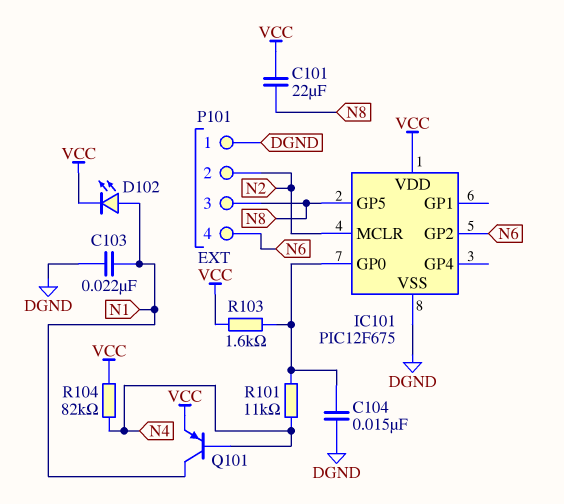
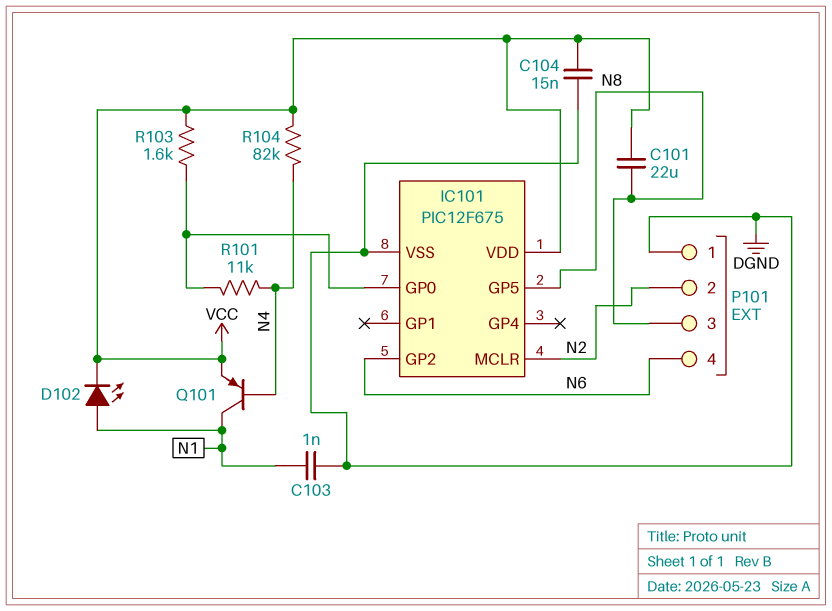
C103: 22nF (DGND, N1) -> 1nF (DGND, N1)
C104: 15nF (DGND, IC101/GP0) -> 15nF (DGND, VCC)

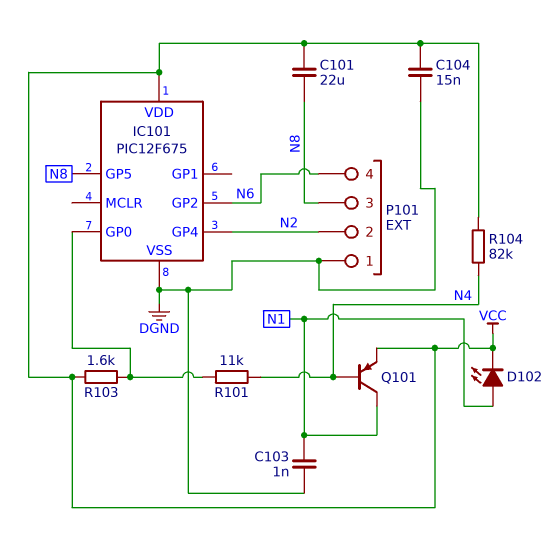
IC101 pin GP4: none -> N2
IC101 pin MCLR: N2 -> none

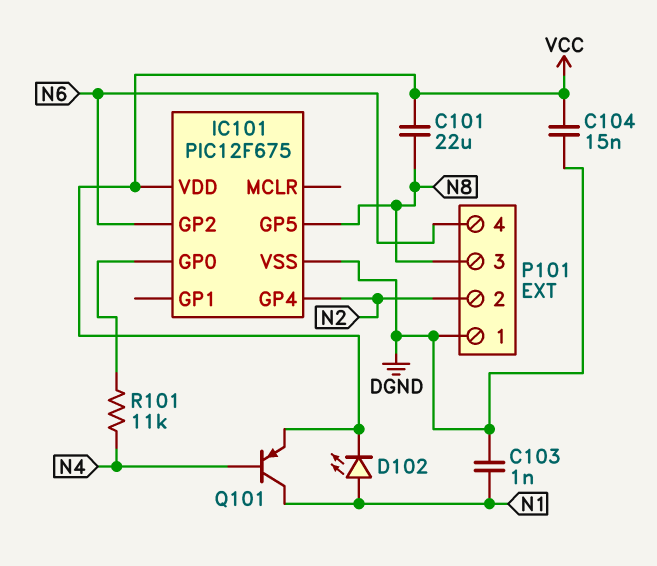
R103: 1.6k (IC101/GP0, VCC) -> none
R104: 82k (N4, VCC) -> none

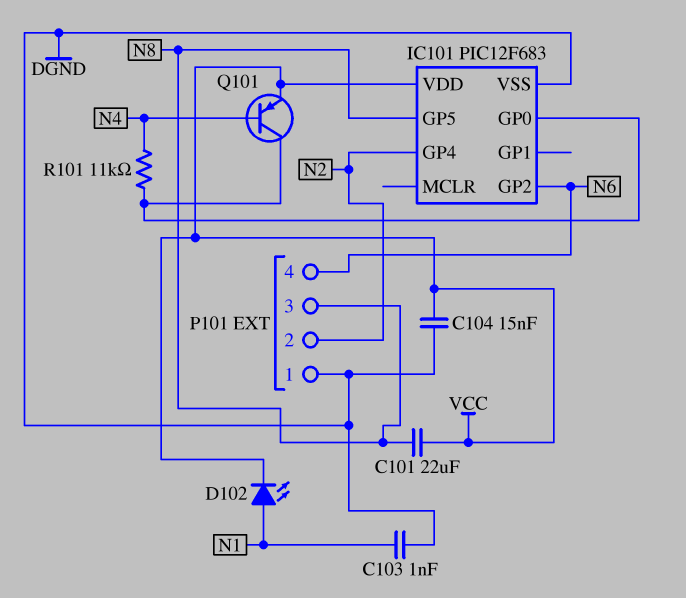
IC101: PIC12F675 -> PIC12F683
Q101: PNP (B N4, C N1, E VCC) -> PNP (B N4, C IC101/GP0, E VCC)

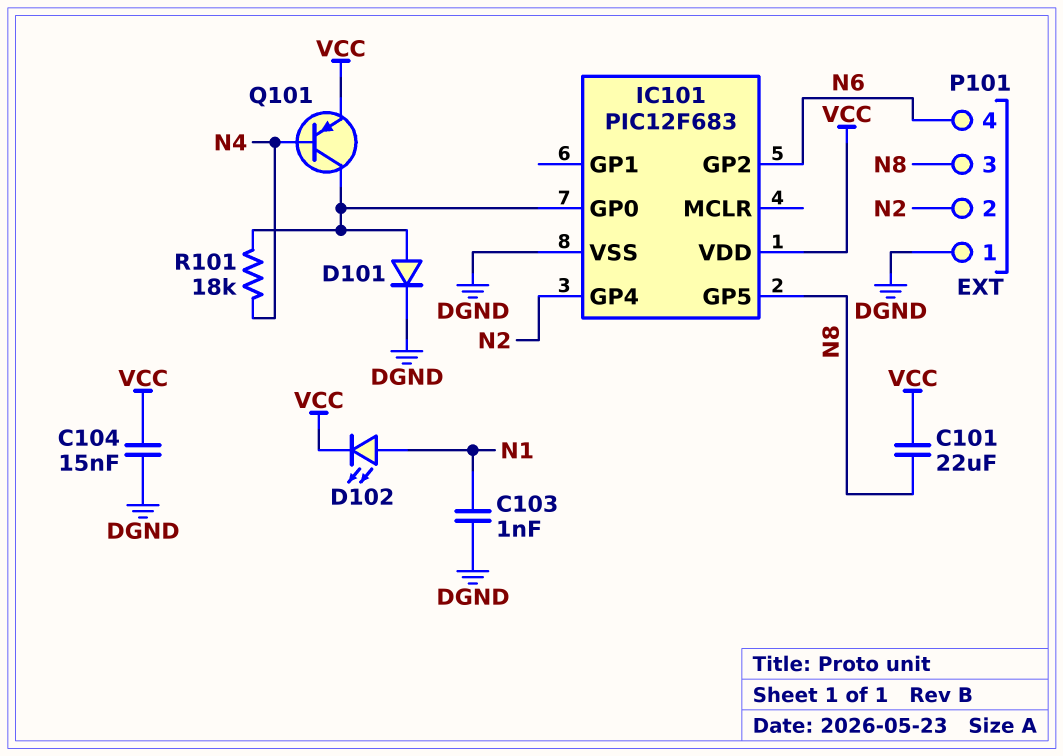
D101: none -> diode (A IC101/GP0, K DGND)
R101: 11k (IC101/GP0, N4) -> 18k (IC101/GP0, N4)

